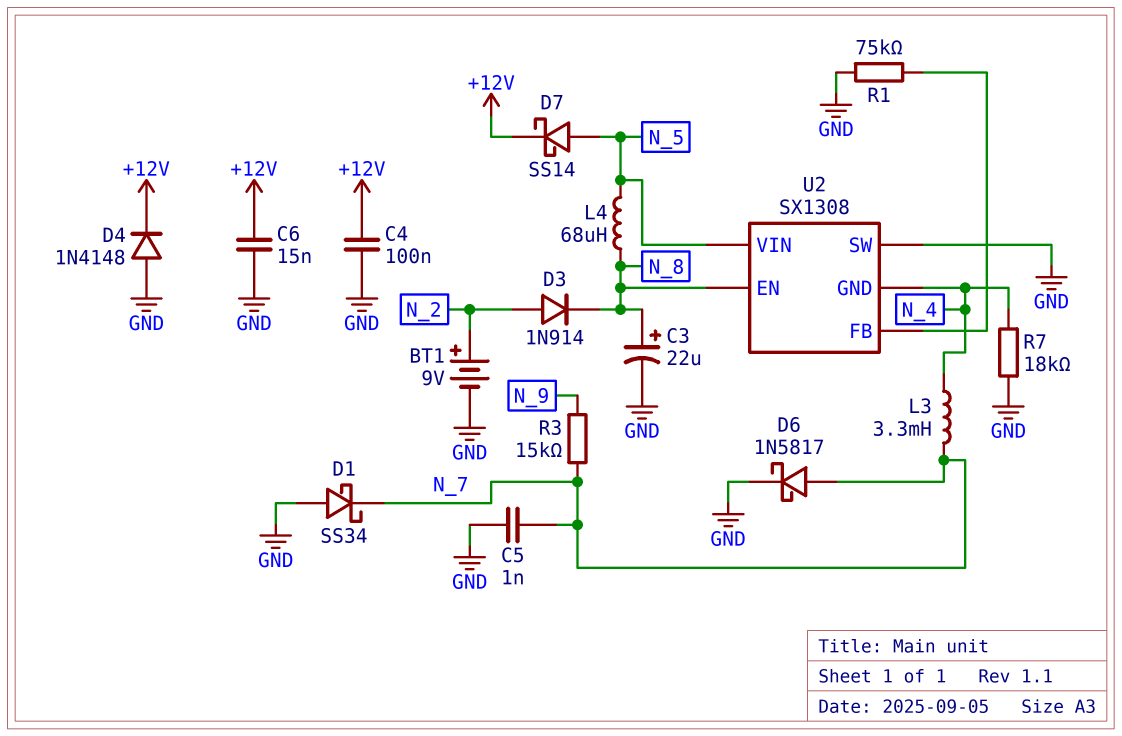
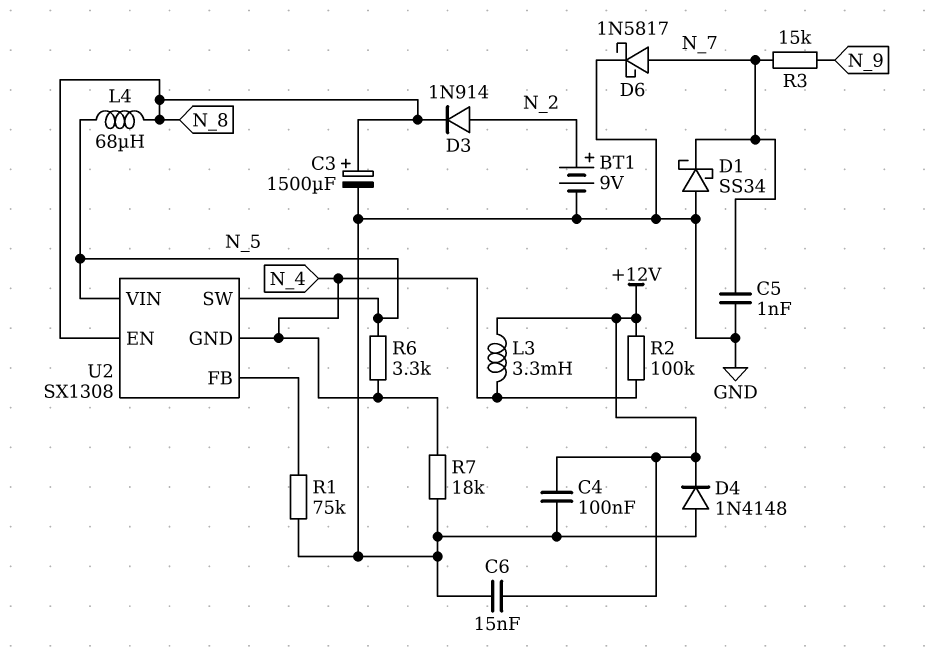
C3: 22uF (plus N_8, minus GND) -> 1500uF (plus N_8, minus GND)
D7: schottky SS14 (A N_5, K +12V) -> none
L3: 3.3mH (N_4, N_7) -> 3.3mH (+12V, N_4)
R2: none -> 100k (+12V, N_4)
R6: none -> 3.3k (N_4, N_5)
U2 pin SW: GND -> N_5

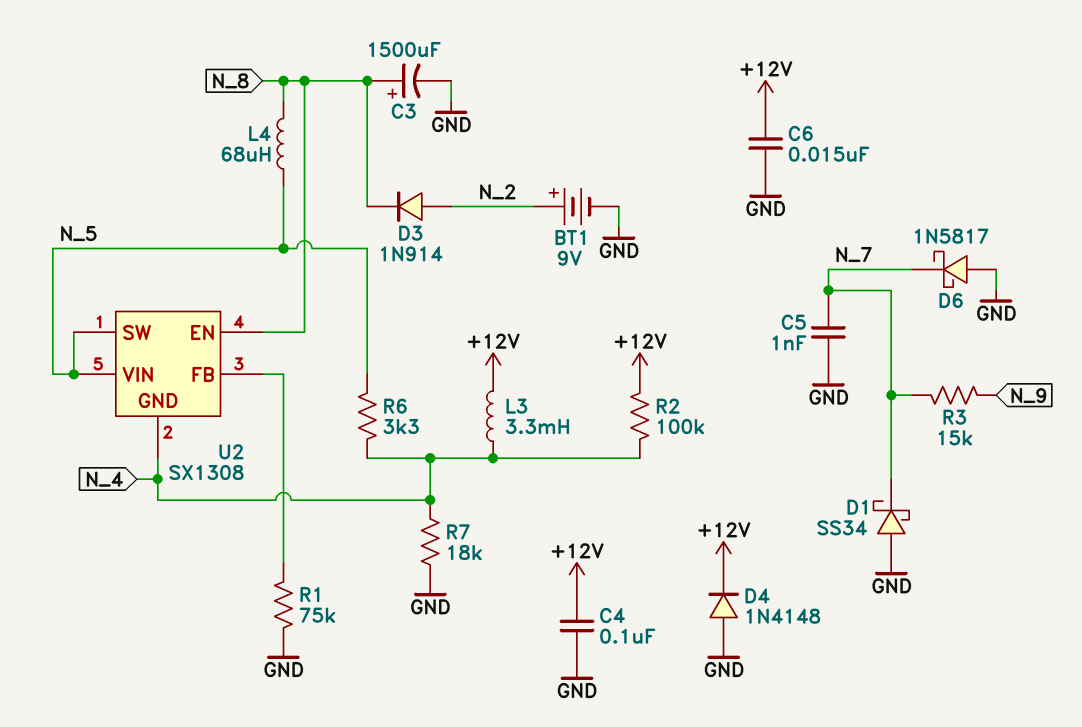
D6: schottky 1N5817 (A N_7, K GND) -> schottky 1N5817 (A GND, K N_7)

